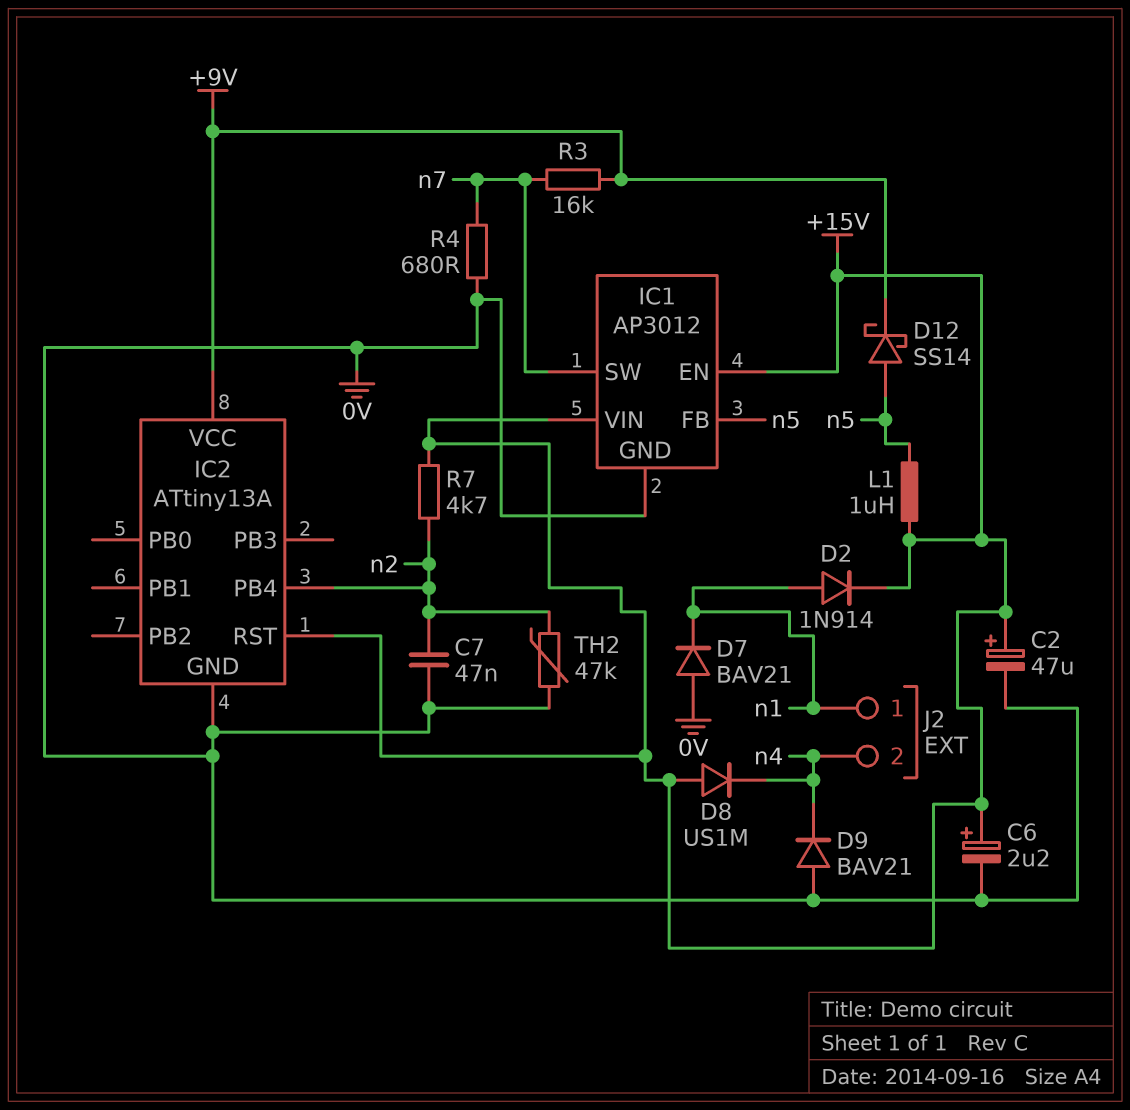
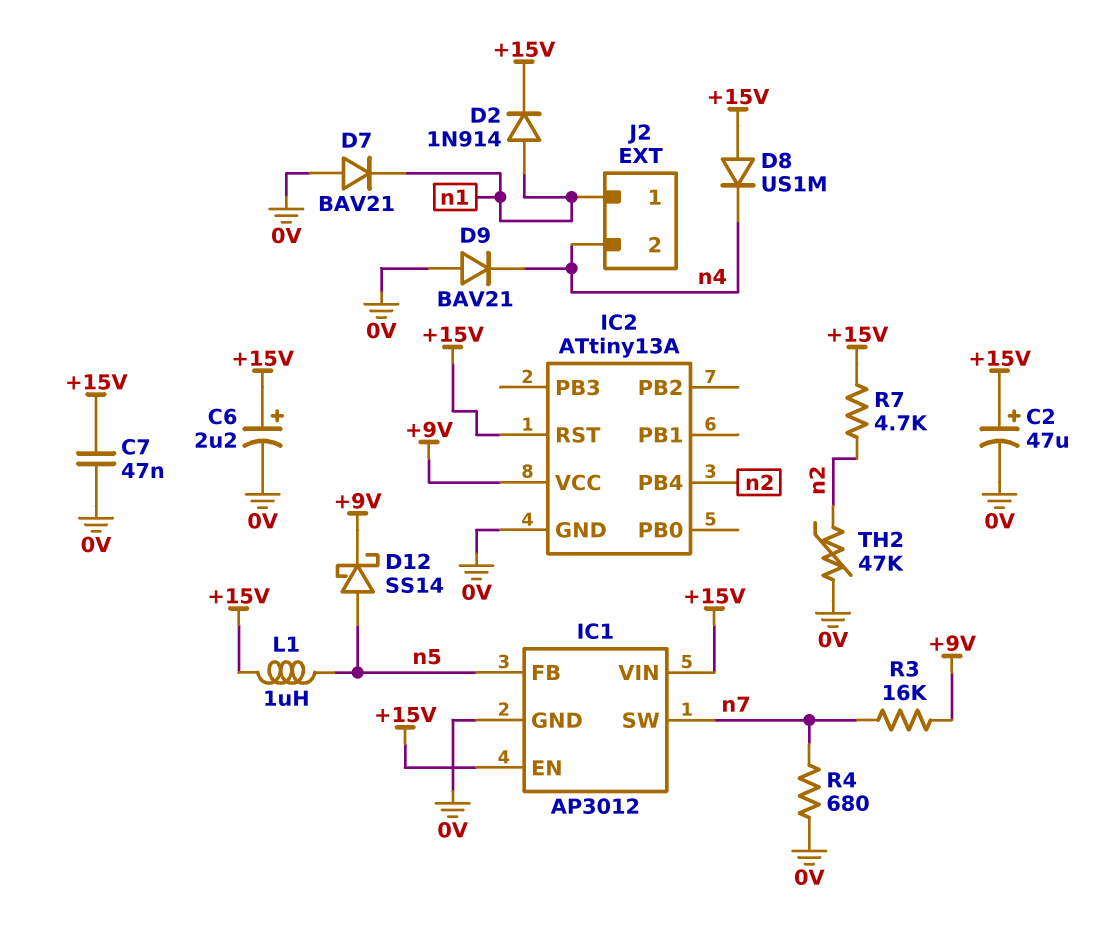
C7: 47nF (0V, n2) -> 47nF (+15V, 0V)

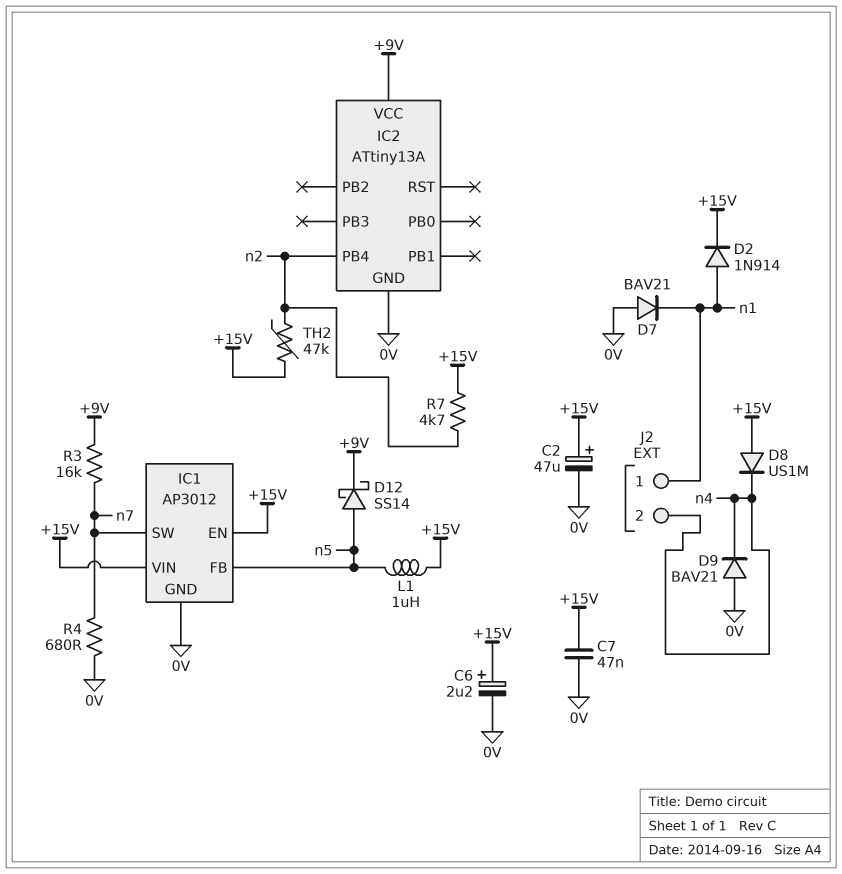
IC2 pin RST: +15V -> none
TH2: 47k (0V, n2) -> 47k (+15V, n2)

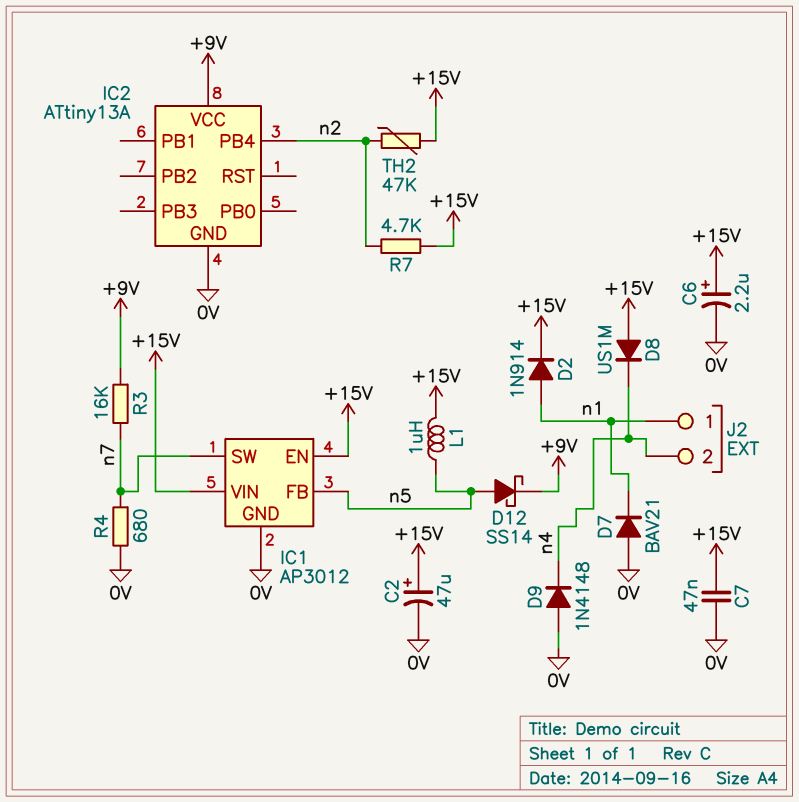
D9: diode BAV21 (A 0V, K n4) -> diode 1N4148 (A 0V, K n4)

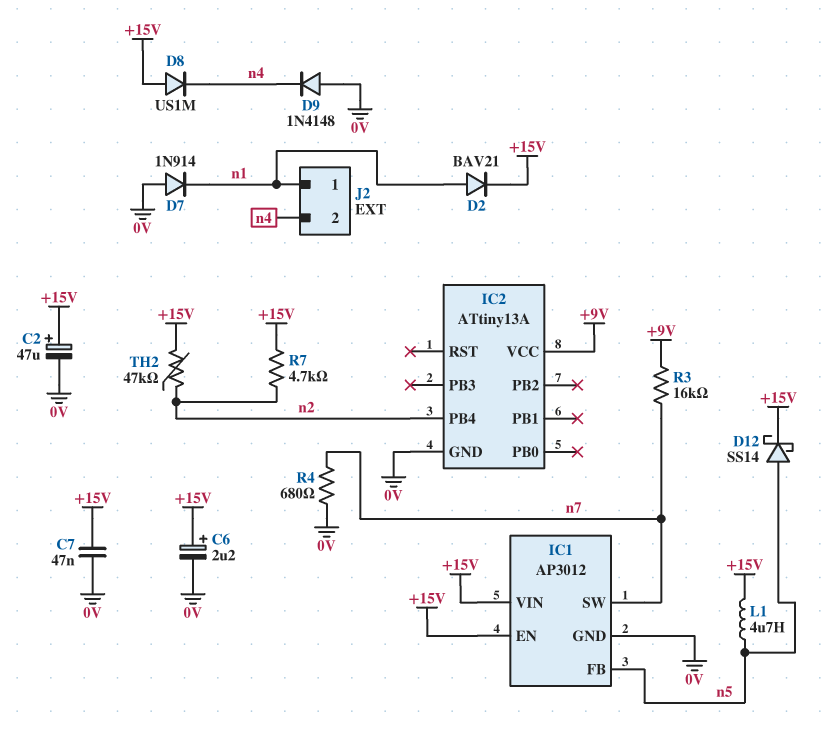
D2: diode 1N914 (A n1, K +15V) -> diode BAV21 (A n1, K +15V)
D7: diode BAV21 (A 0V, K n1) -> diode 1N914 (A 0V, K n1)
D12: schottky SS14 (A n5, K +9V) -> schottky SS14 (A n5, K +15V)
L1: 1uH (+15V, n5) -> 4.7uH (+15V, n5)

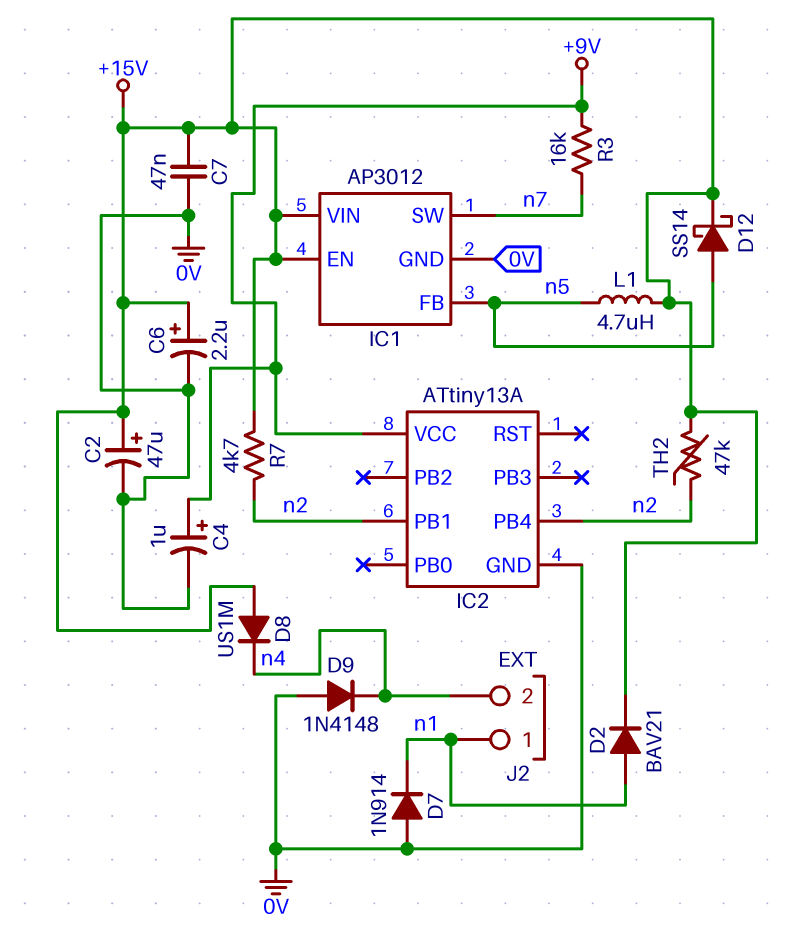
C4: none -> 1uF (plus +9V, minus 0V)
IC2 pin PB1: none -> n2
R4: 680 (0V, n7) -> none

